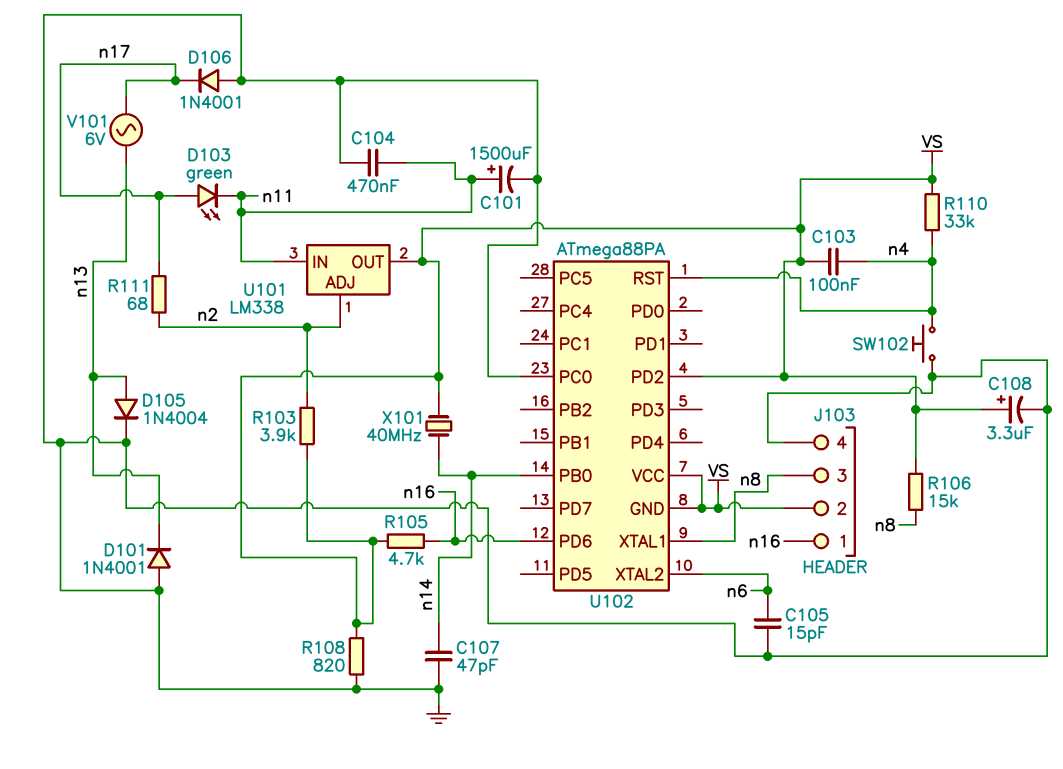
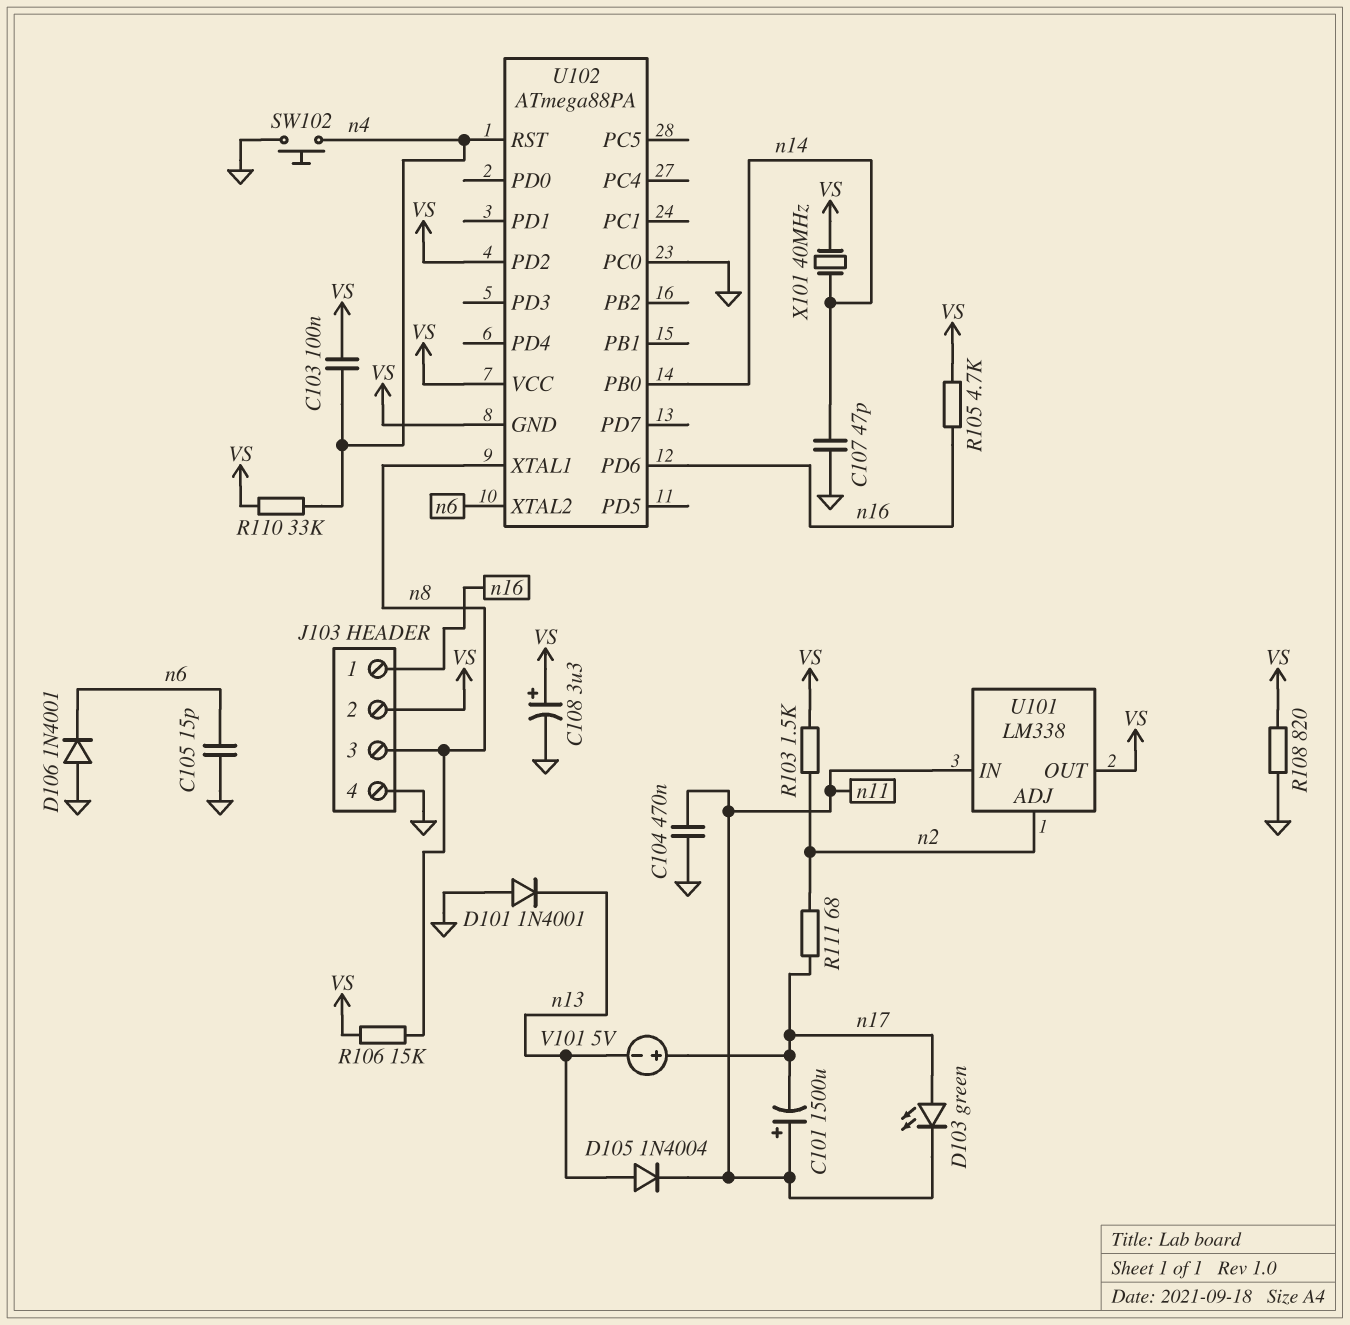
C101: 1500uF (plus n11, minus GND) -> 1500uF (plus n11, minus n17)
D105: diode 1N4004 (A n13, K GND) -> diode 1N4004 (A n13, K n11)
D106: diode 1N4001 (A GND, K n17) -> diode 1N4001 (A GND, K n6)
R103: 3.9k (VS, n2) -> 1.5k (VS, n2)
V101: AC 6V (n13, n17) -> 5V (plus n17, minus n13)

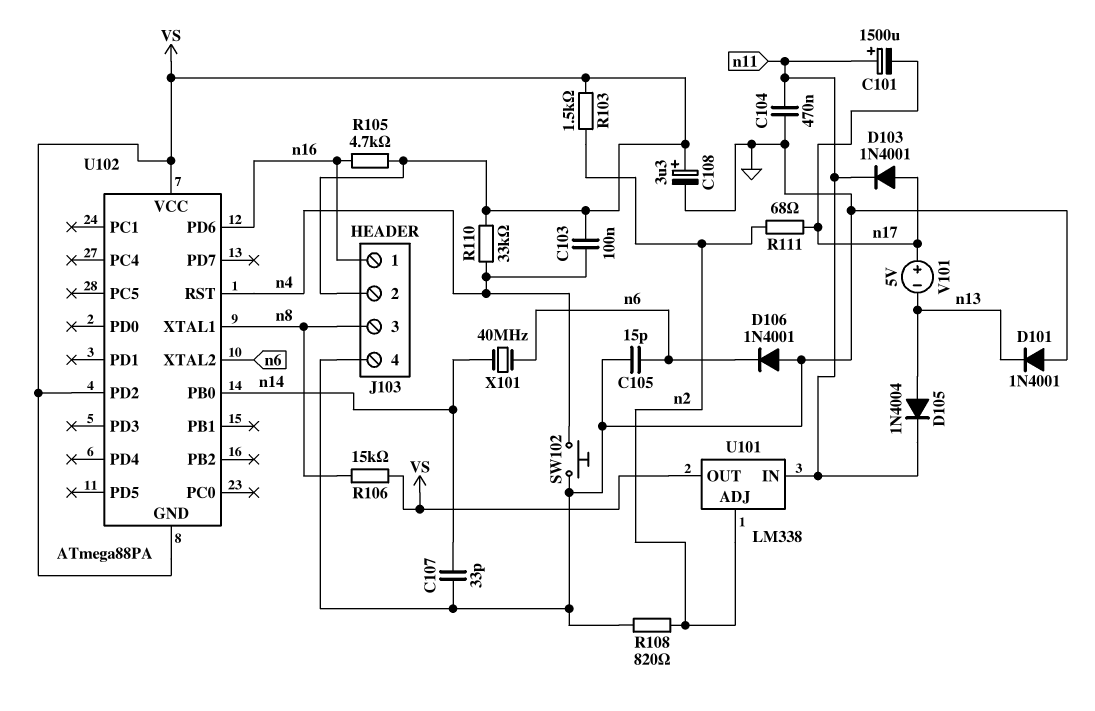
C107: 47pF (GND, n14) -> 33pF (GND, n14)
D103: LED green (A n17, K n11) -> diode 1N4001 (A n17, K n11)
R108: 820 (GND, VS) -> 820 (GND, n2)
U102 pin PC0: GND -> none
X101: 40MHz (VS, n14) -> 40MHz (n6, n14)

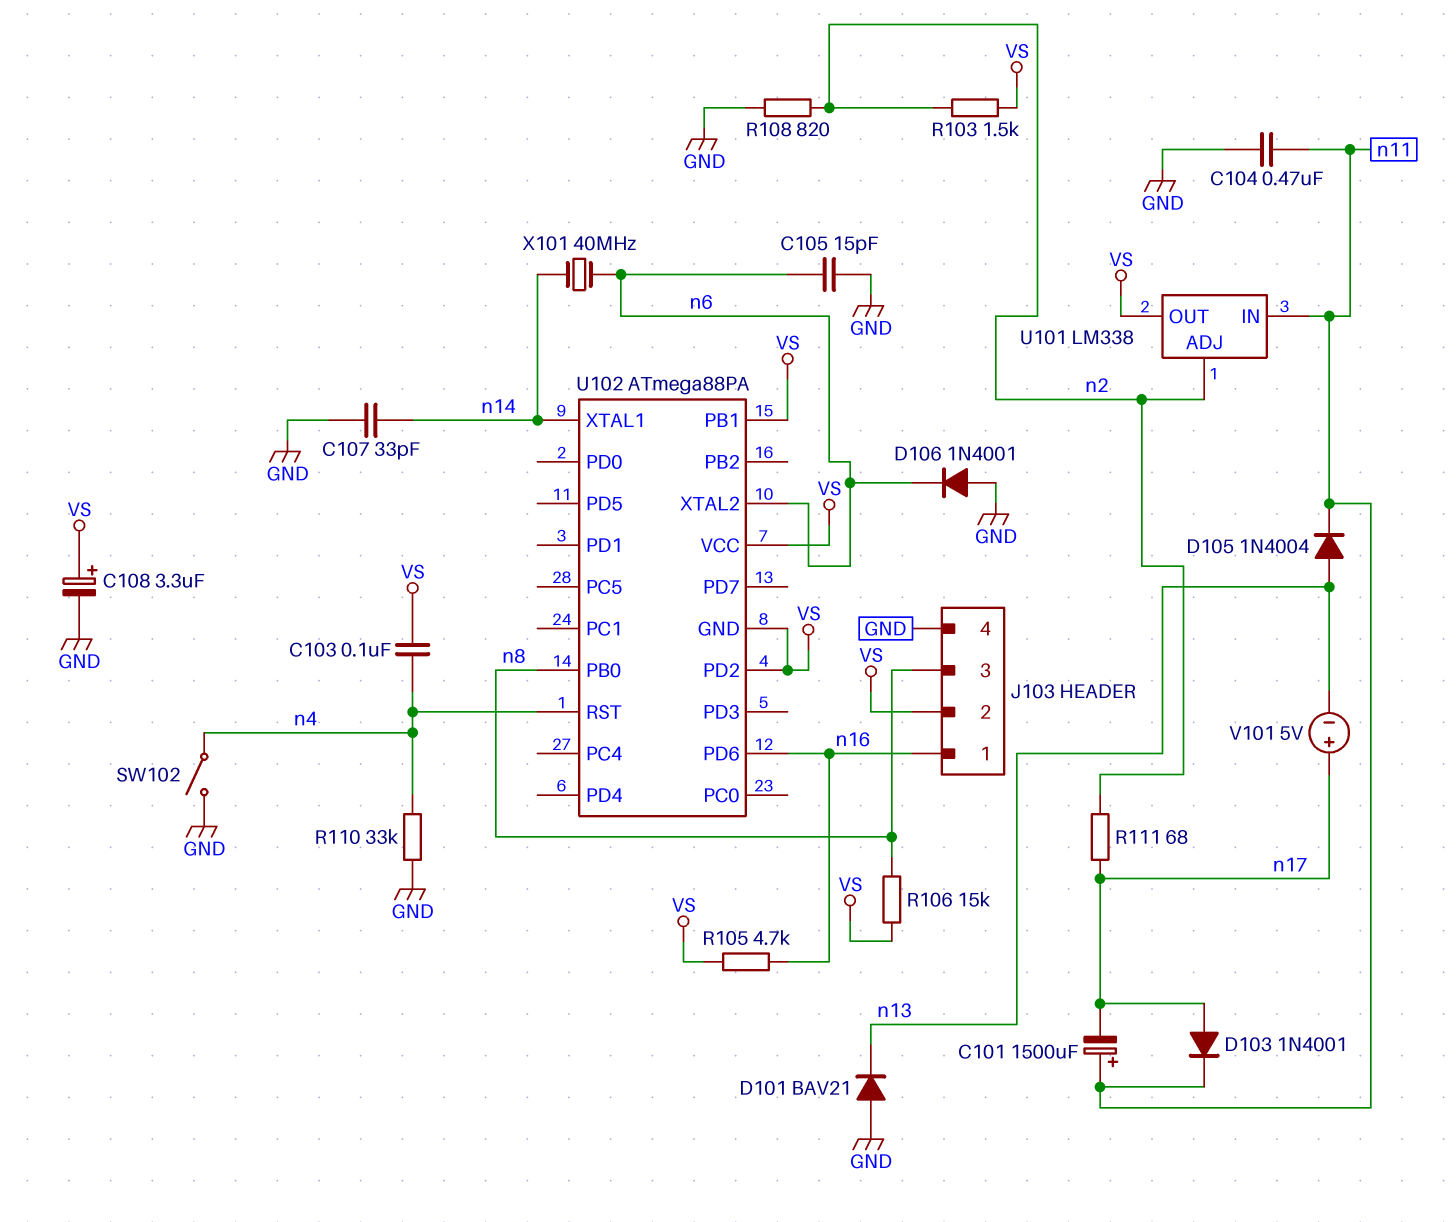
D101: diode 1N4001 (A GND, K n13) -> diode BAV21 (A GND, K n13)
R110: 33k (VS, n4) -> 33k (GND, n4)
SW102: button (GND, n4) -> switch (GND, n4)
U102 pin PB0: n14 -> n8
U102 pin PB1: none -> VS
U102 pin XTAL1: n8 -> n14

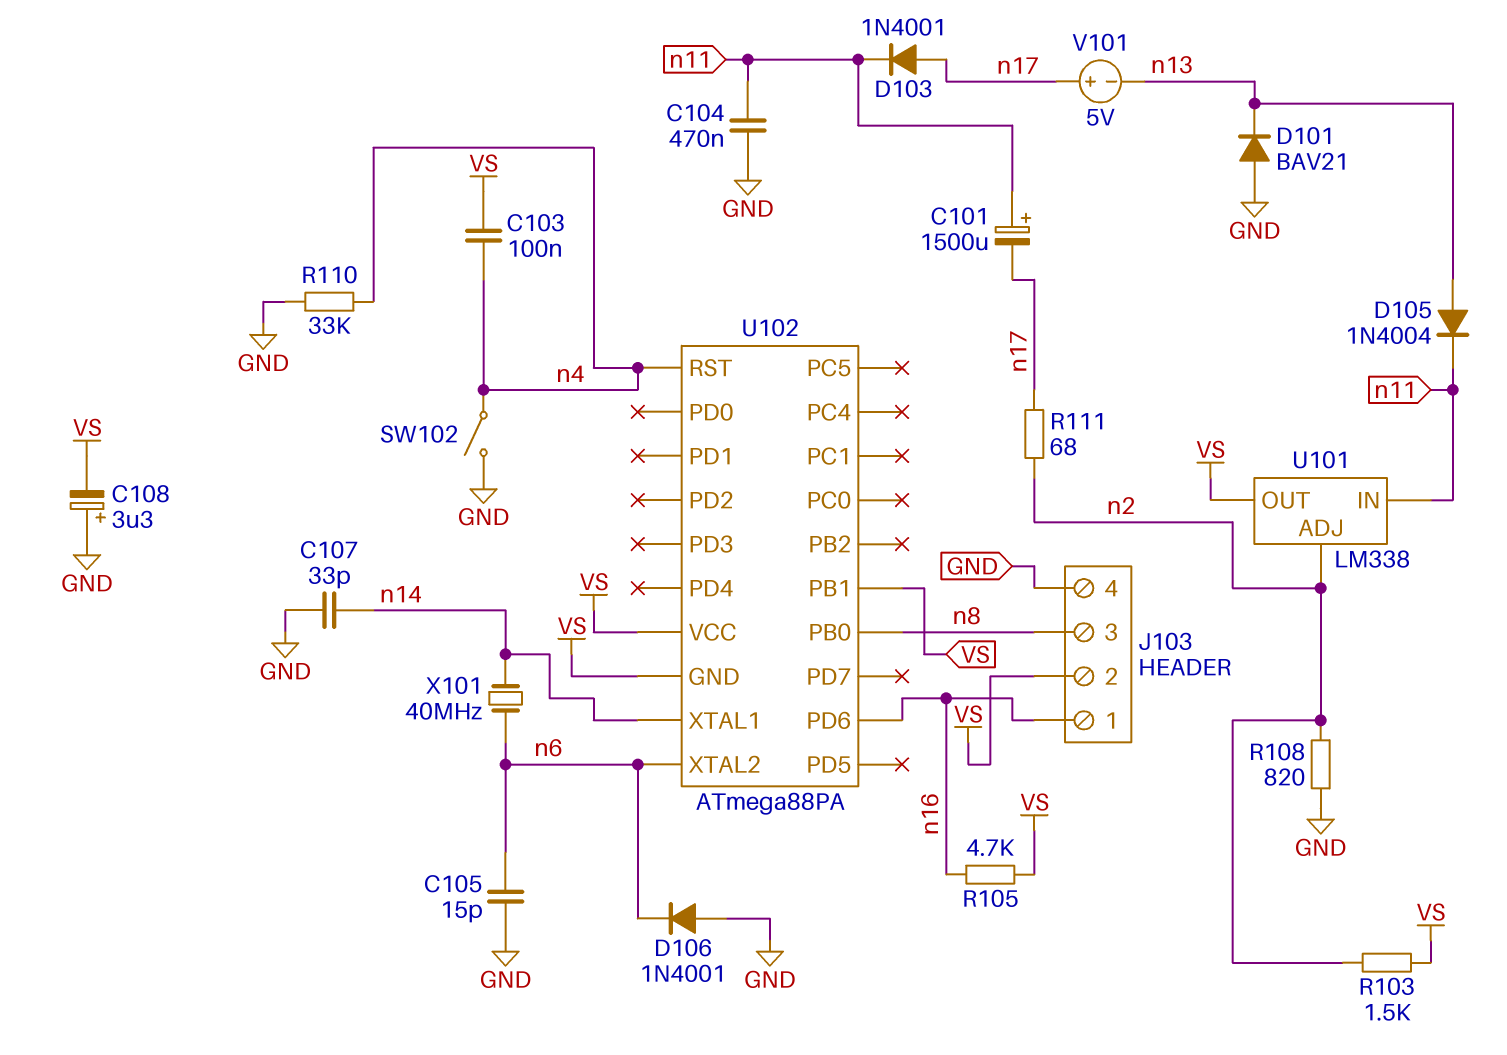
C108: 3.3uF (plus VS, minus GND) -> 3.3uF (plus GND, minus VS)
R106: 15k (VS, n8) -> none
U102 pin PD2: VS -> none

